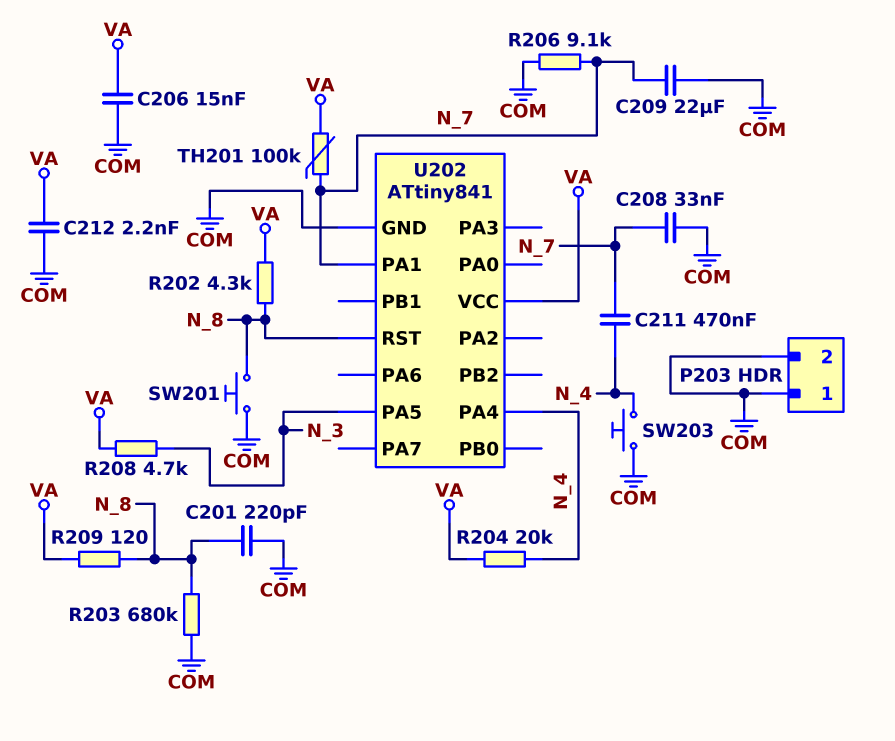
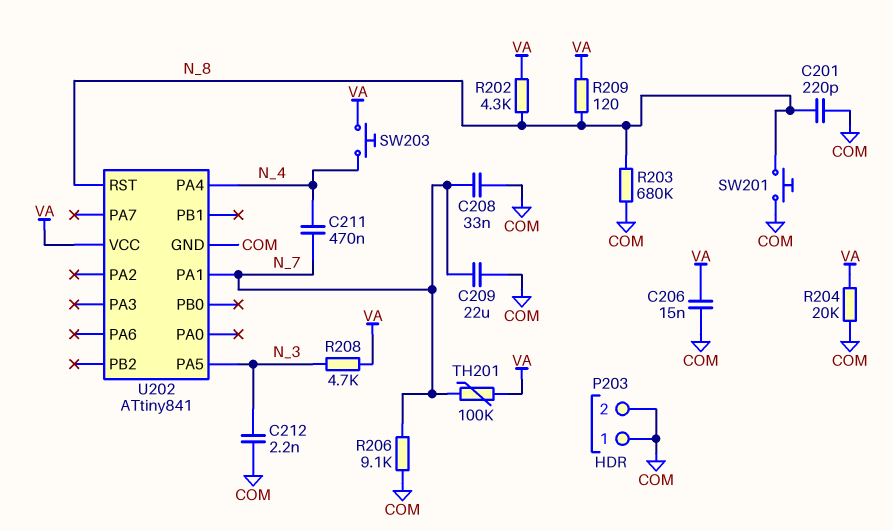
C212: 2.2nF (COM, VA) -> 2.2nF (COM, N_3)
R204: 20k (N_4, VA) -> 20k (COM, VA)
SW203: button (COM, N_4) -> button (N_4, VA)

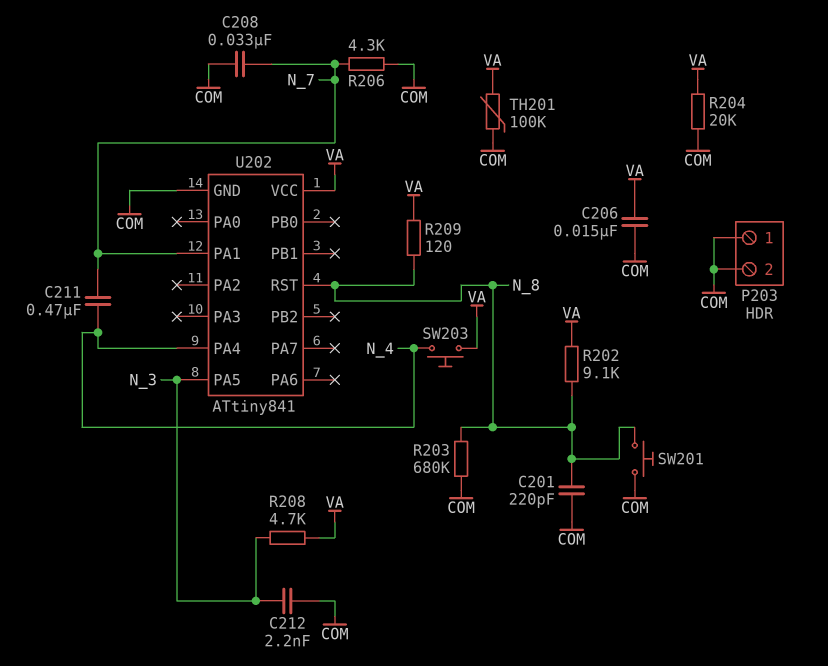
C209: 22uF (COM, N_7) -> none
R202: 4.3k (N_8, VA) -> 9.1k (N_8, VA)
R206: 9.1k (COM, N_7) -> 4.3k (COM, N_7)
TH201: 100k (N_7, VA) -> 100k (COM, VA)

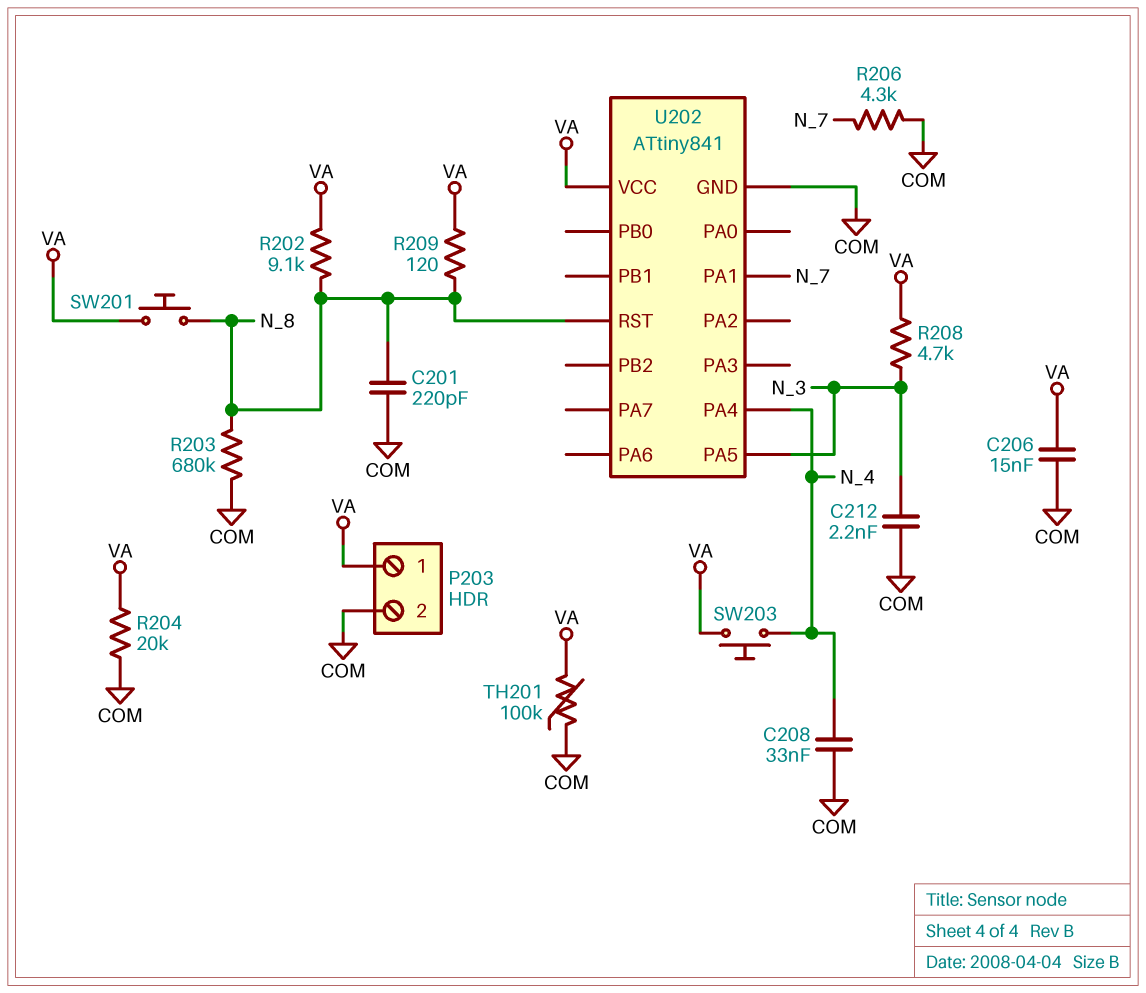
C208: 33nF (COM, N_7) -> 33nF (COM, N_4)
C211: 470nF (N_4, N_7) -> none
P203 pin 1: COM -> VA
SW201: button (COM, N_8) -> button (N_8, VA)

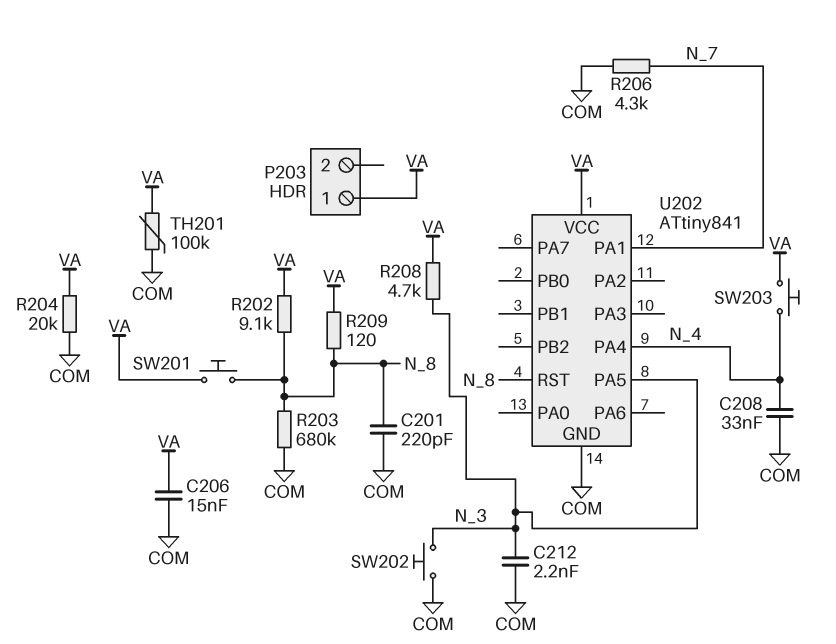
P203 pin 2: COM -> none
SW202: none -> button (COM, N_3)

